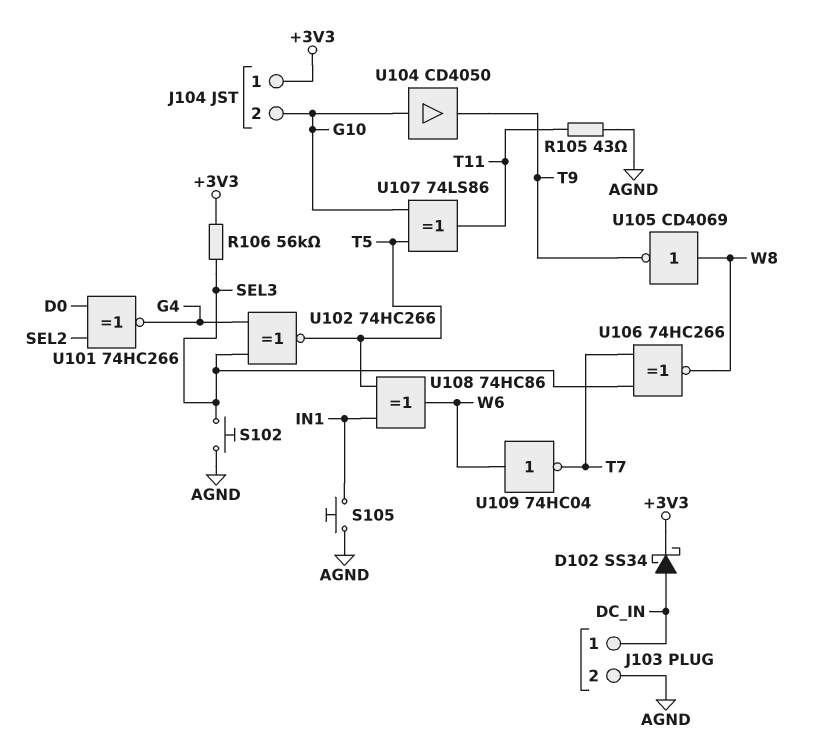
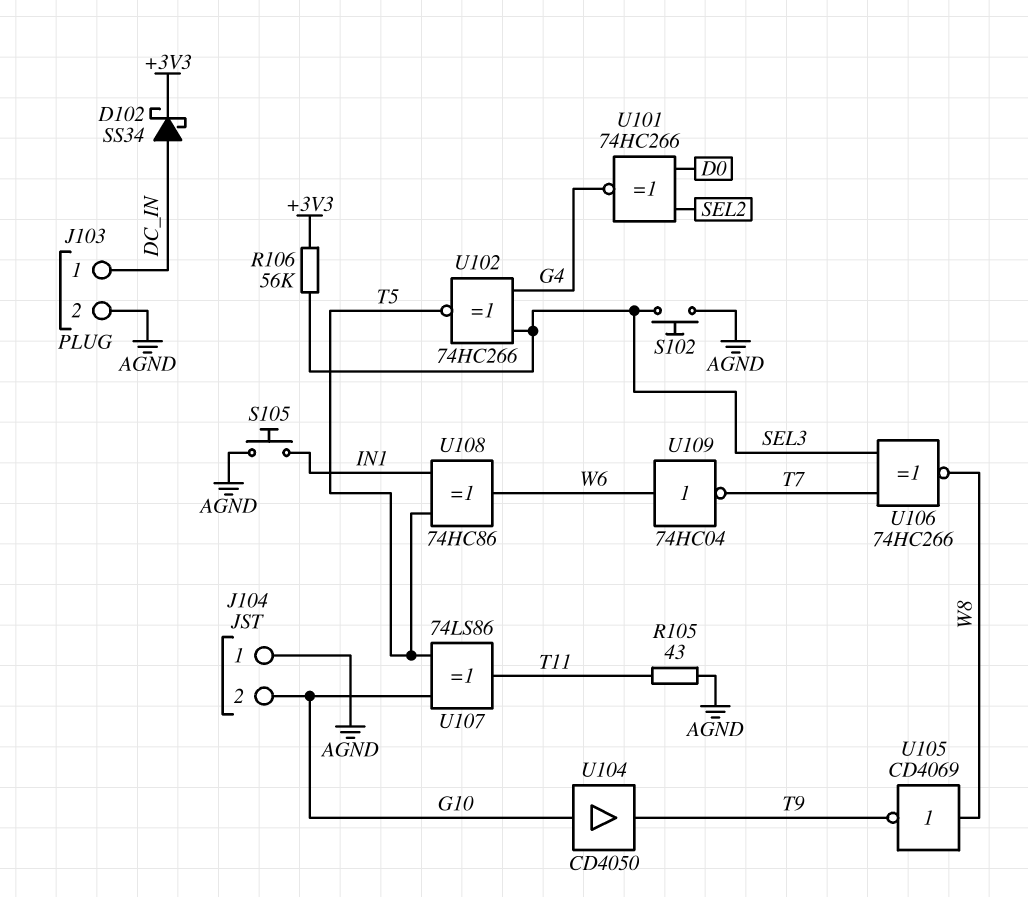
J104 pin 1: +3V3 -> AGND

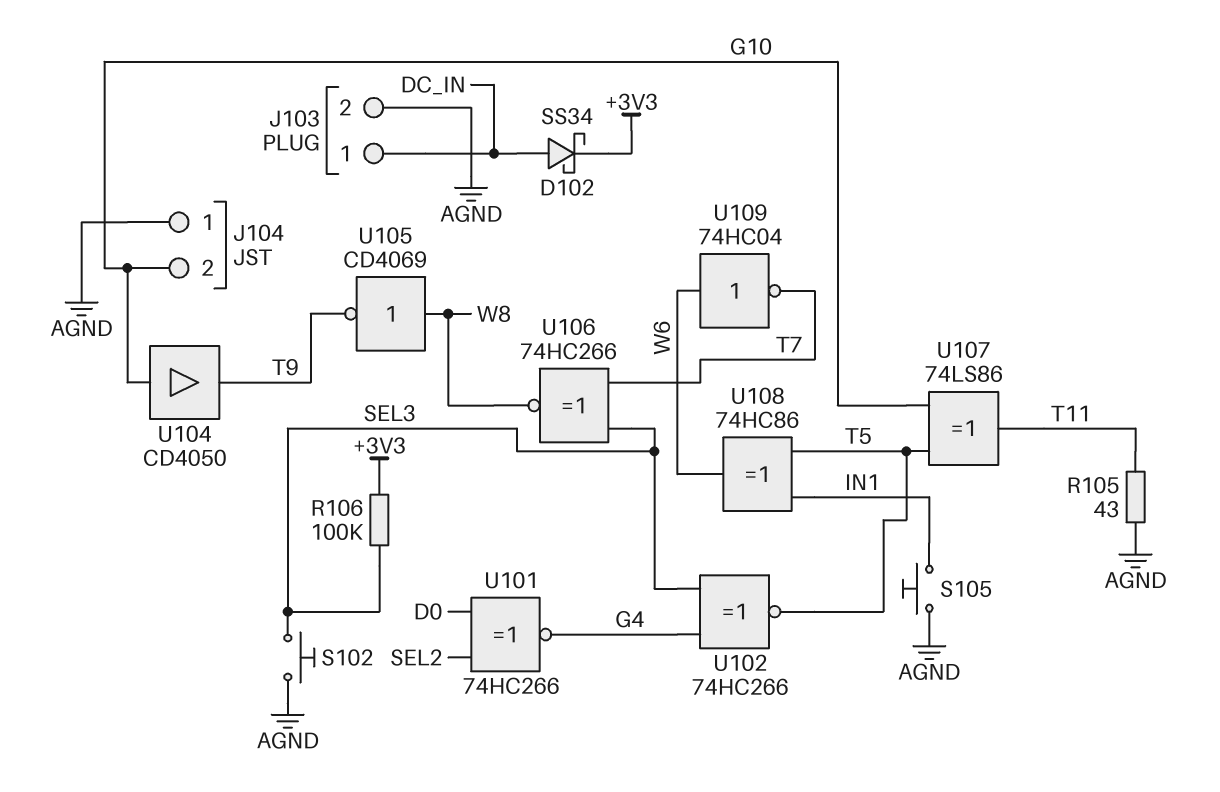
R106: 56k (+3V3, SEL3) -> 100k (+3V3, SEL3)

